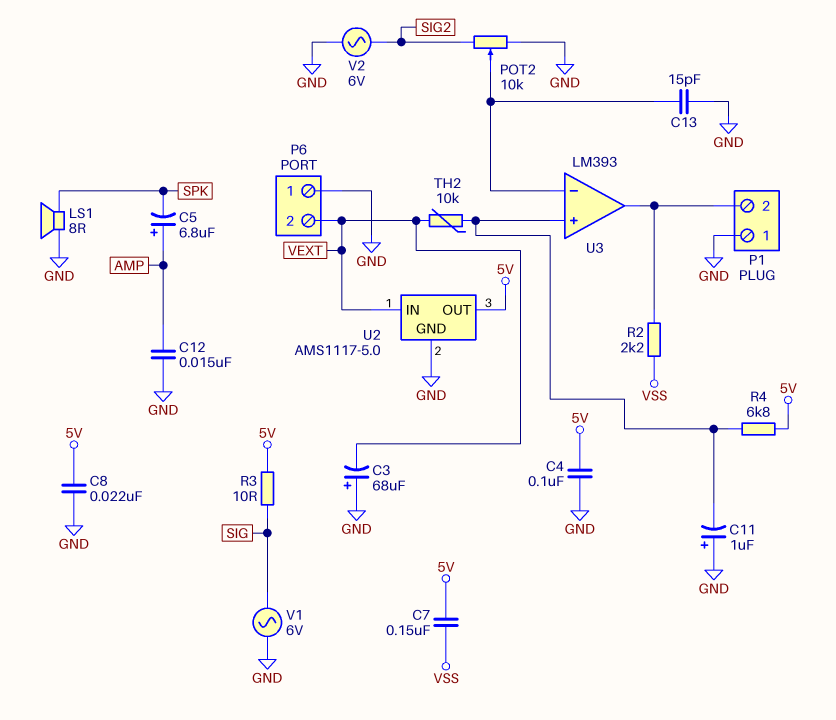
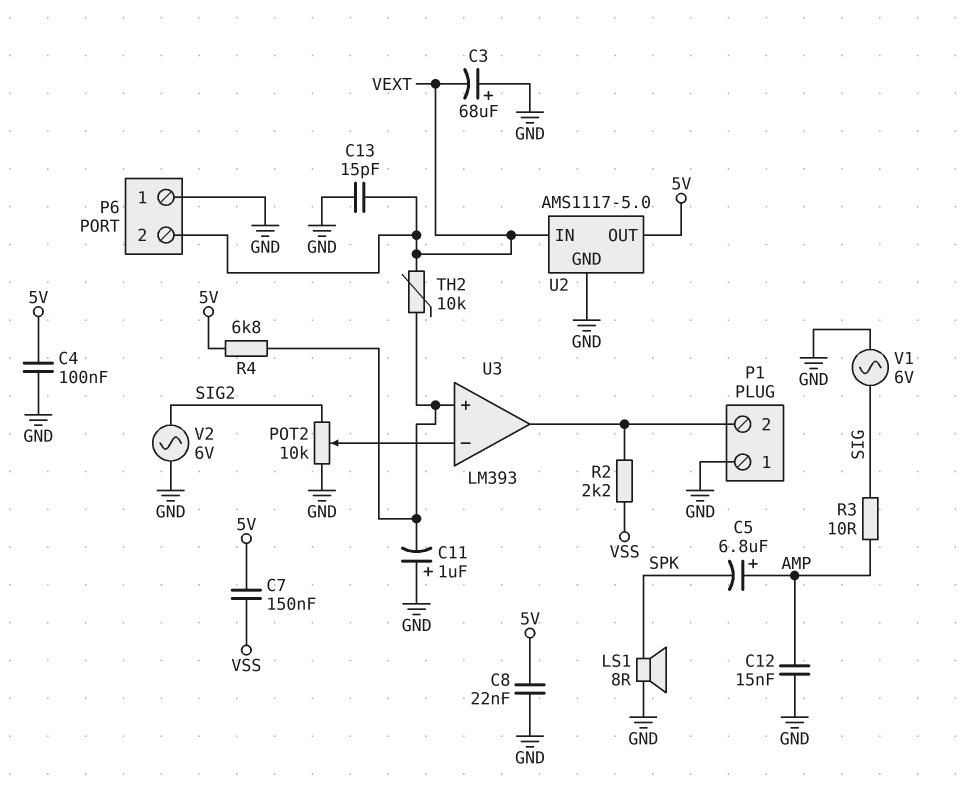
C13: 15pF (GND, U3/in-) -> 15pF (GND, VEXT)
R3: 10 (5V, SIG) -> 10 (AMP, SIG)

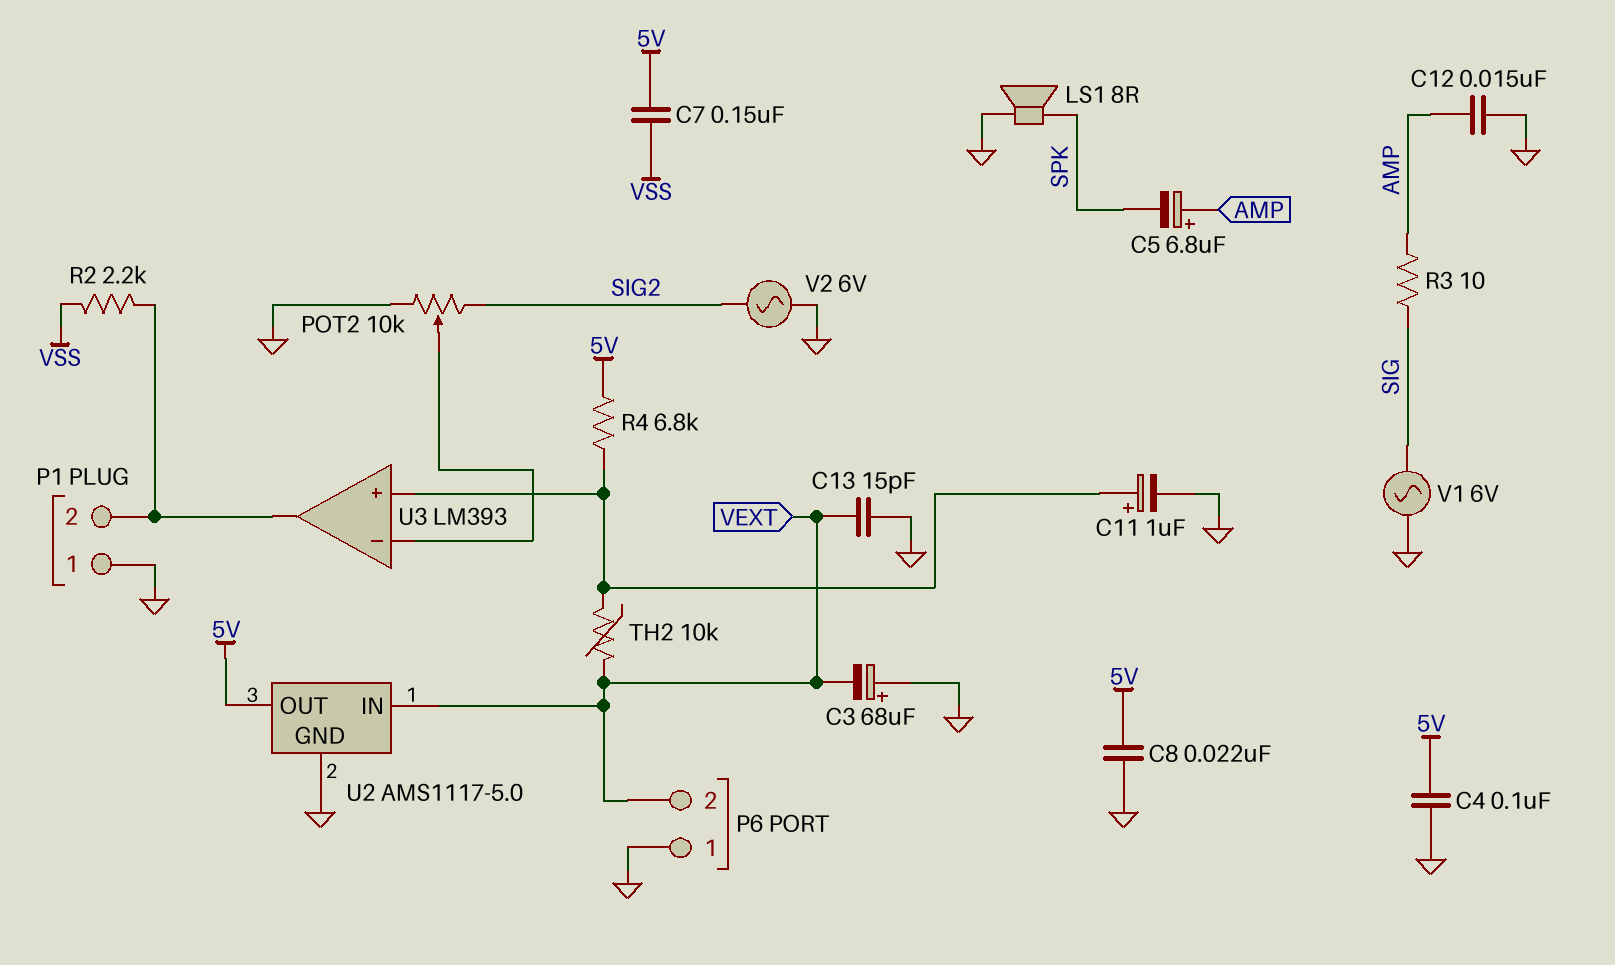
C11: 1uF (plus GND, minus U3/in+) -> 1uF (plus U3/in+, minus GND)

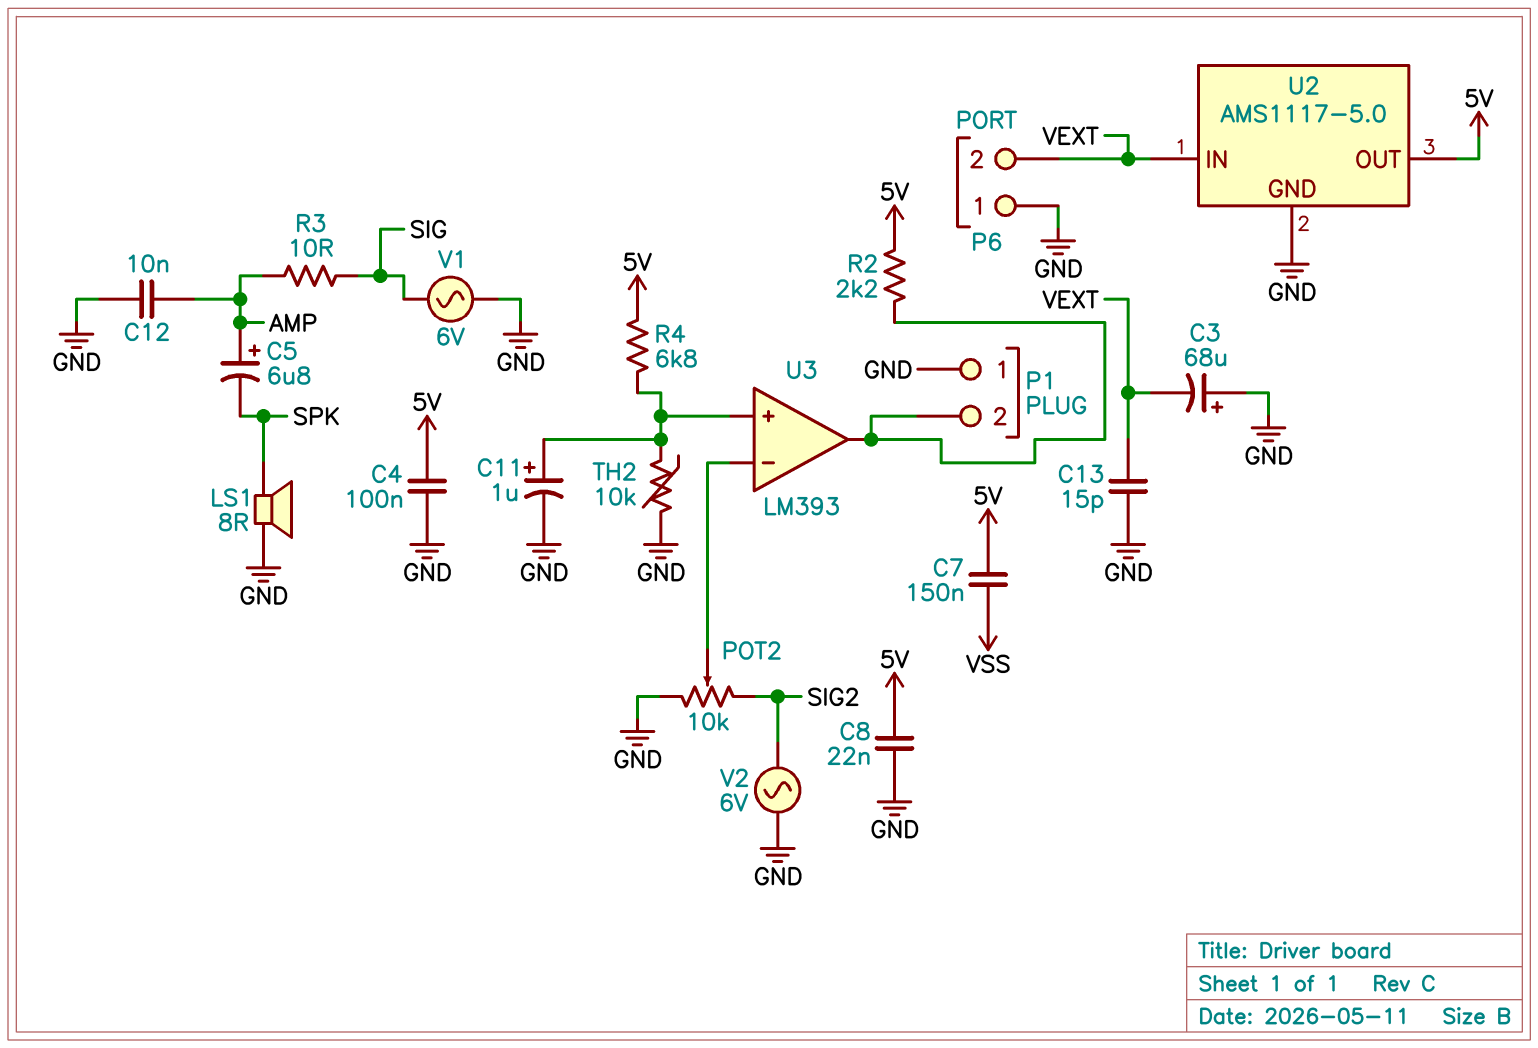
C12: 15nF (AMP, GND) -> 10nF (AMP, GND)
R2: 2.2k (P1/2, VSS) -> 2.2k (5V, P1/2)
TH2: 10k (U3/in+, VEXT) -> 10k (GND, U3/in+)

